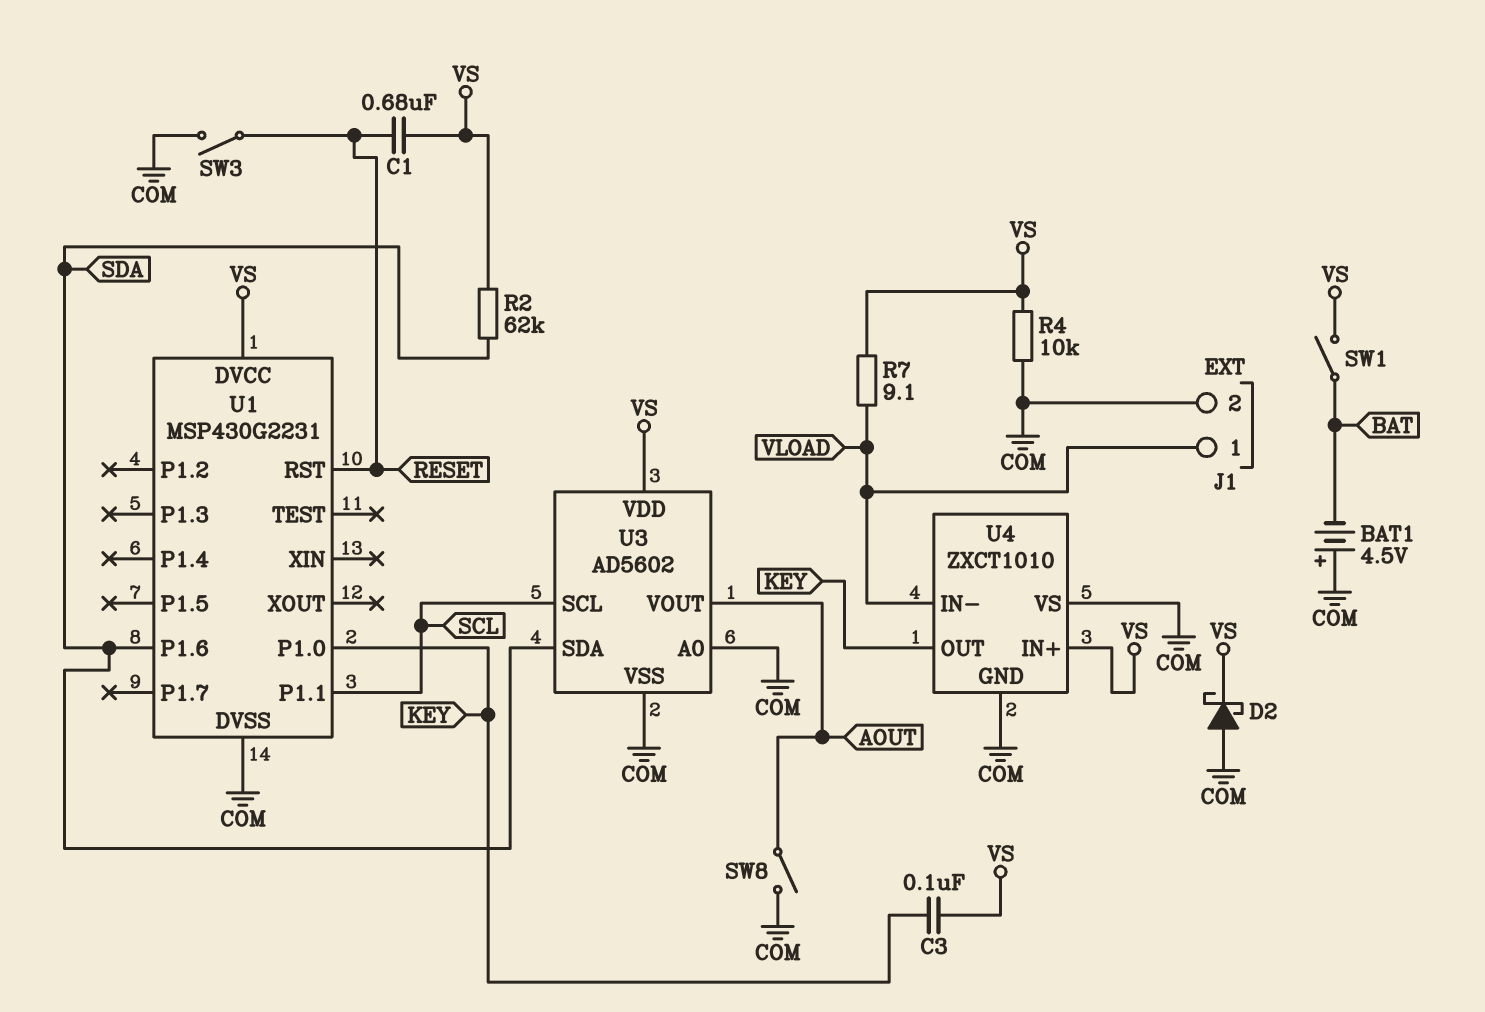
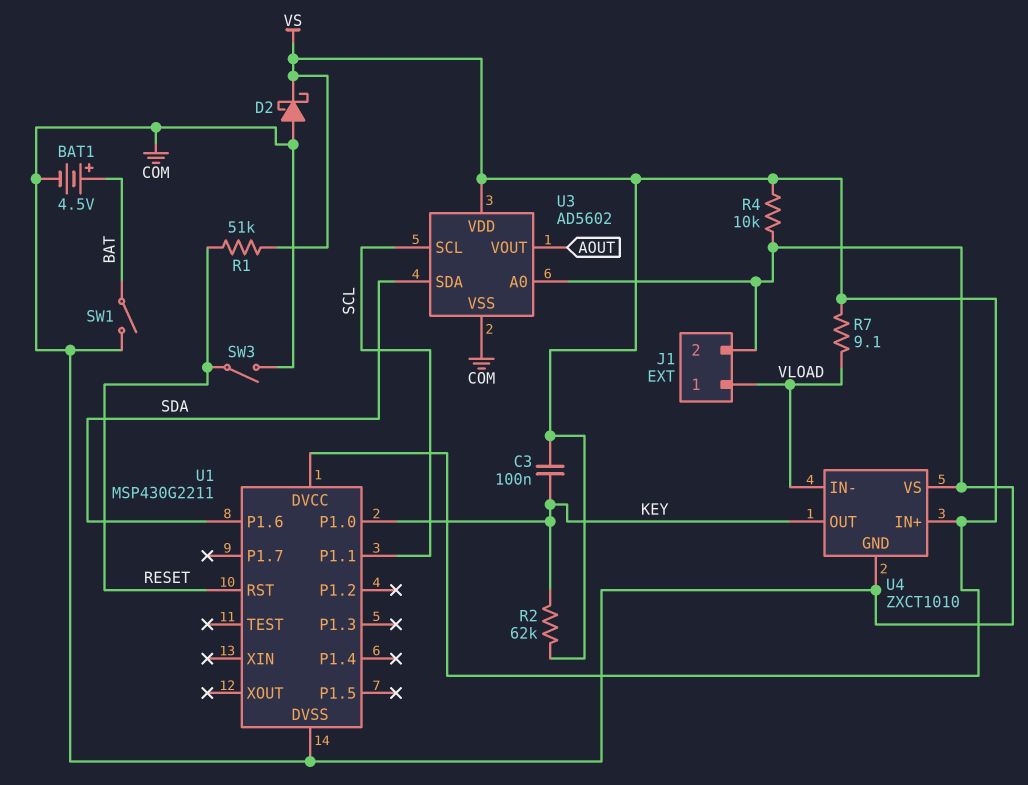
BAT1: 4.5V (plus COM, minus BAT) -> 4.5V (plus BAT, minus COM)
C1: 680nF (RESET, VS) -> none
R1: none -> 51k (RESET, VS)
R2: 62k (SDA, VS) -> 62k (KEY, VS)
SW1: switch (BAT, VS) -> switch (BAT, COM)
SW8: switch (AOUT, COM) -> none
U1: MSP430G2231 -> MSP430G2211

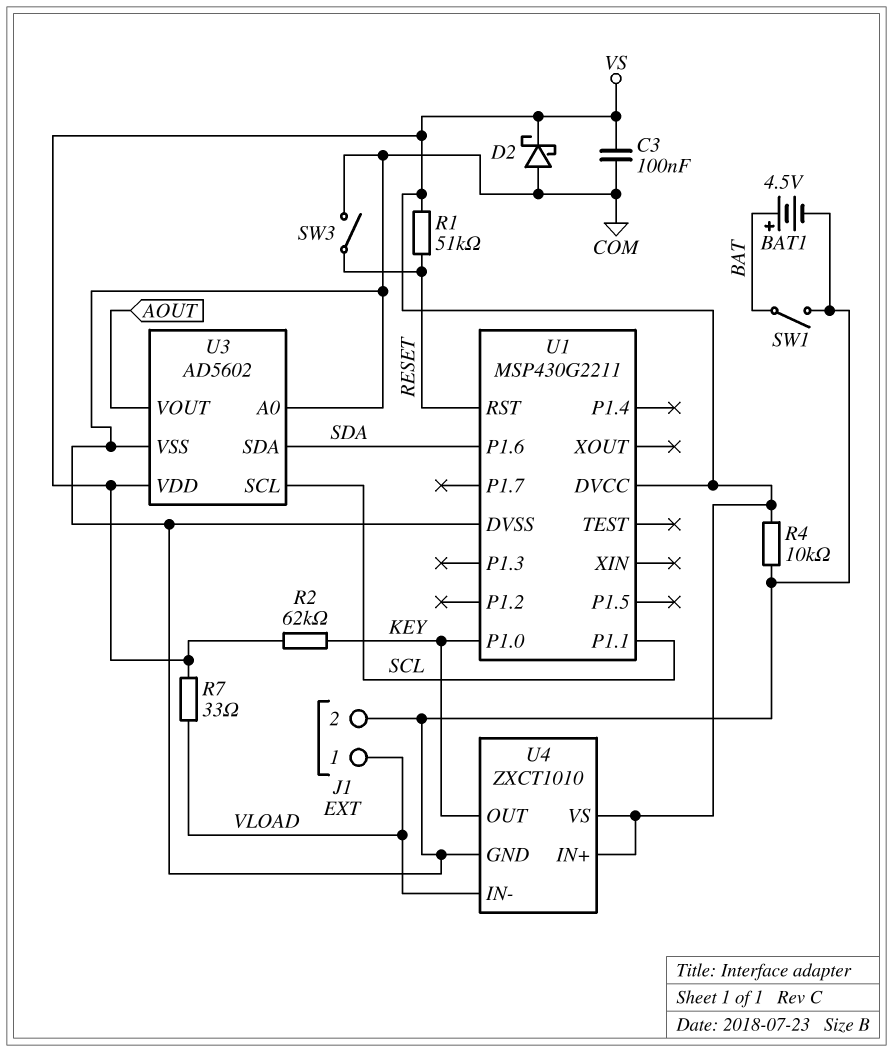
C3: 100nF (KEY, VS) -> 100nF (COM, VS)
R7: 9.1 (VLOAD, VS) -> 33 (VLOAD, VS)
U4 pin VS: COM -> VS

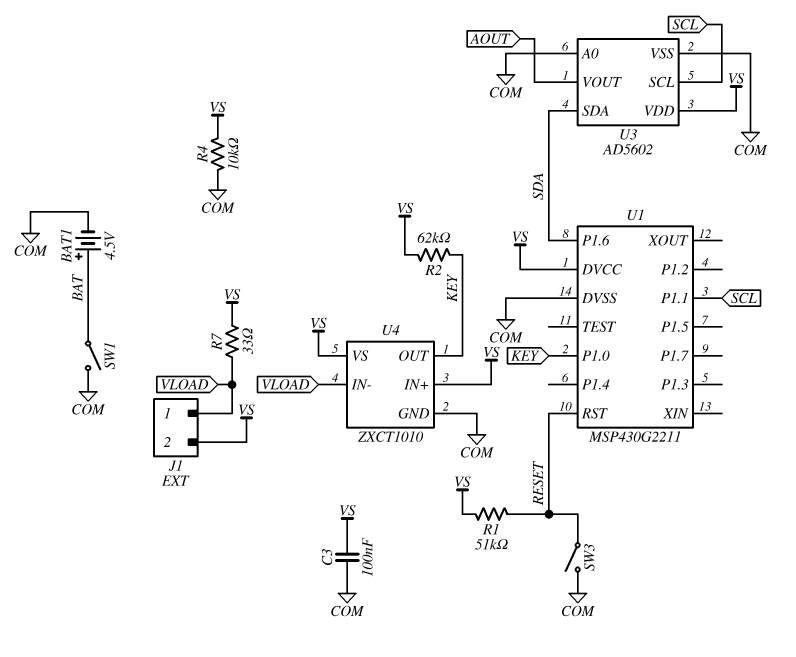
D2: schottky (A COM, K VS) -> none
J1 pin 2: COM -> VS

